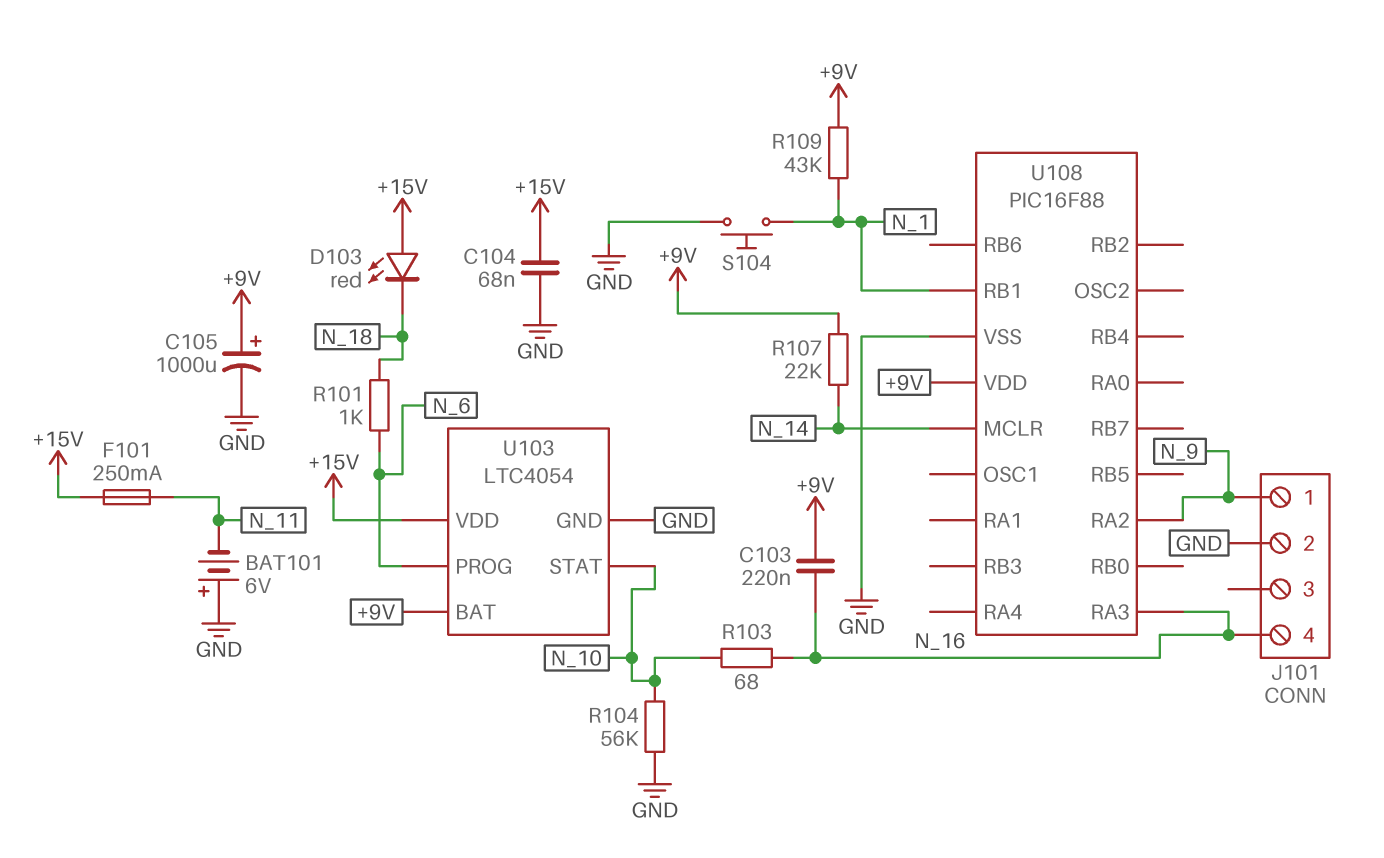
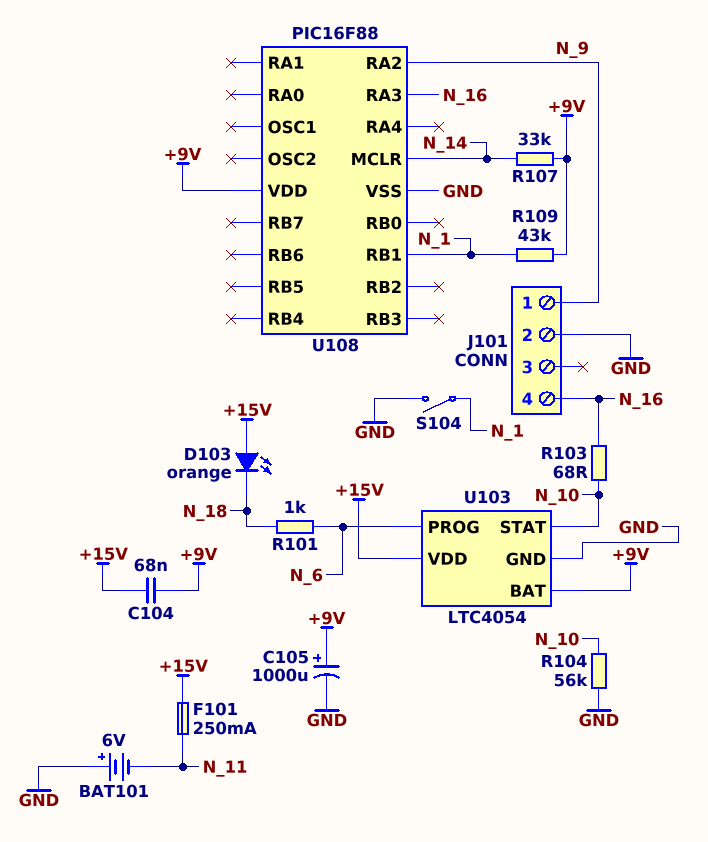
C103: 220nF (+9V, N_16) -> none
C104: 68nF (+15V, GND) -> 68nF (+9V, +15V)
D103: LED red (A +15V, K N_18) -> LED orange (A +15V, K N_18)
R107: 22k (+9V, N_14) -> 33k (+9V, N_14)
S104: button (GND, N_1) -> switch (GND, N_1)

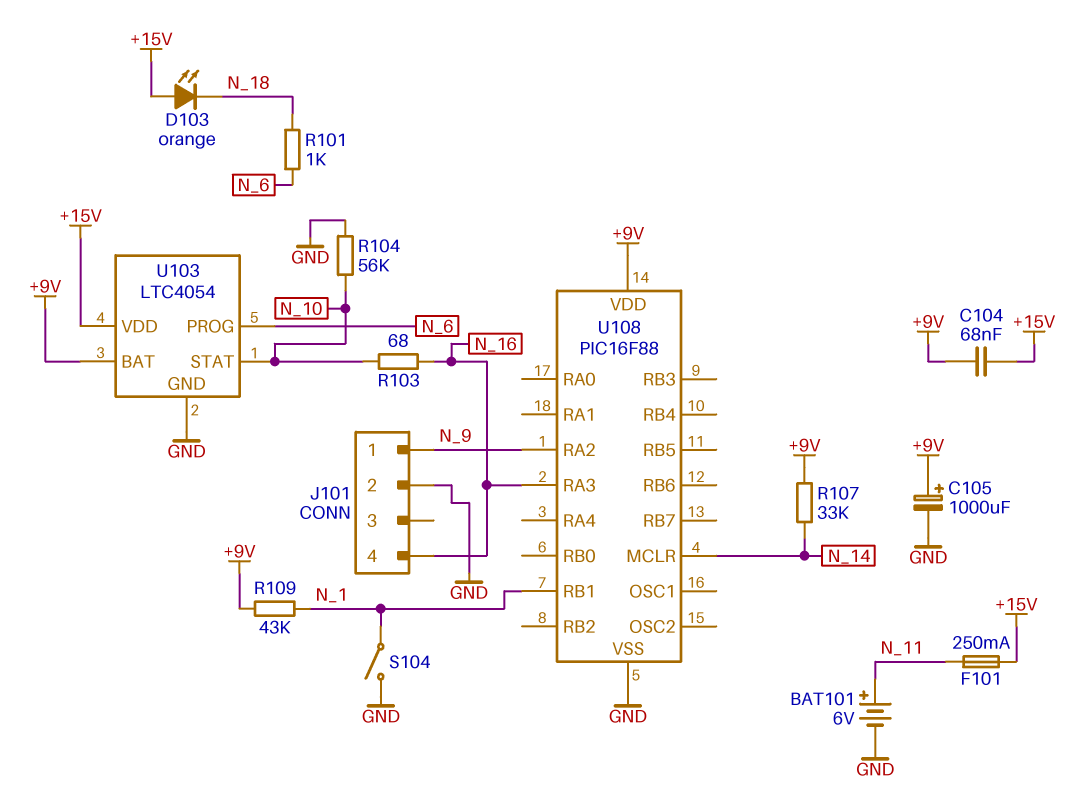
BAT101: 6V (plus GND, minus N_11) -> 6V (plus N_11, minus GND)

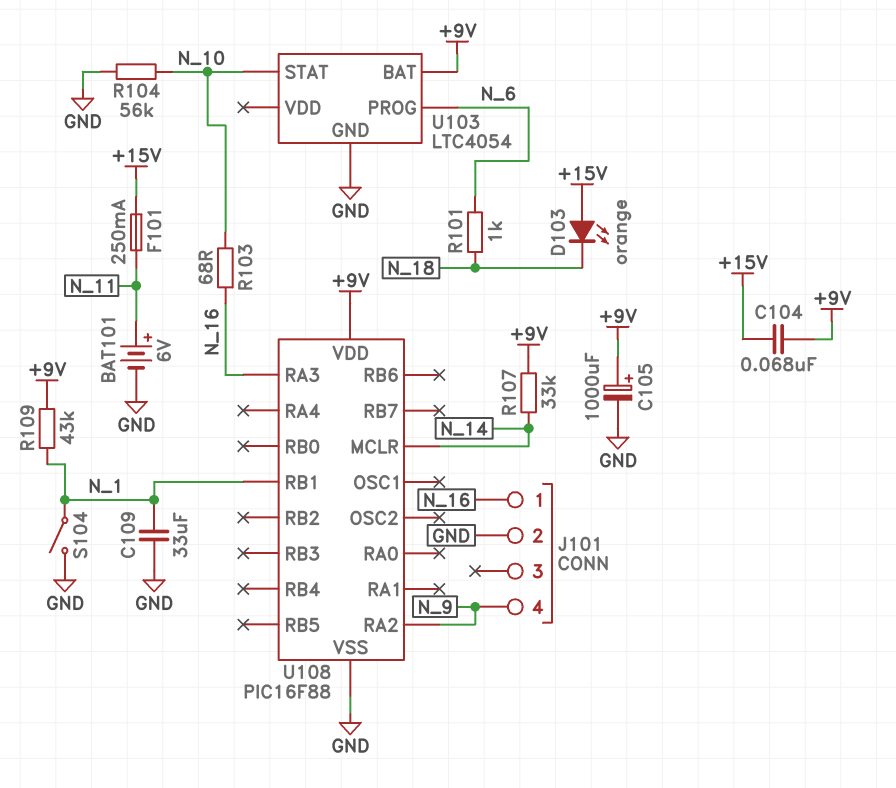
C109: none -> 33uF (GND, N_1)
J101 pin 1: N_9 -> N_16
J101 pin 4: N_16 -> N_9
U103 pin VDD: +15V -> none

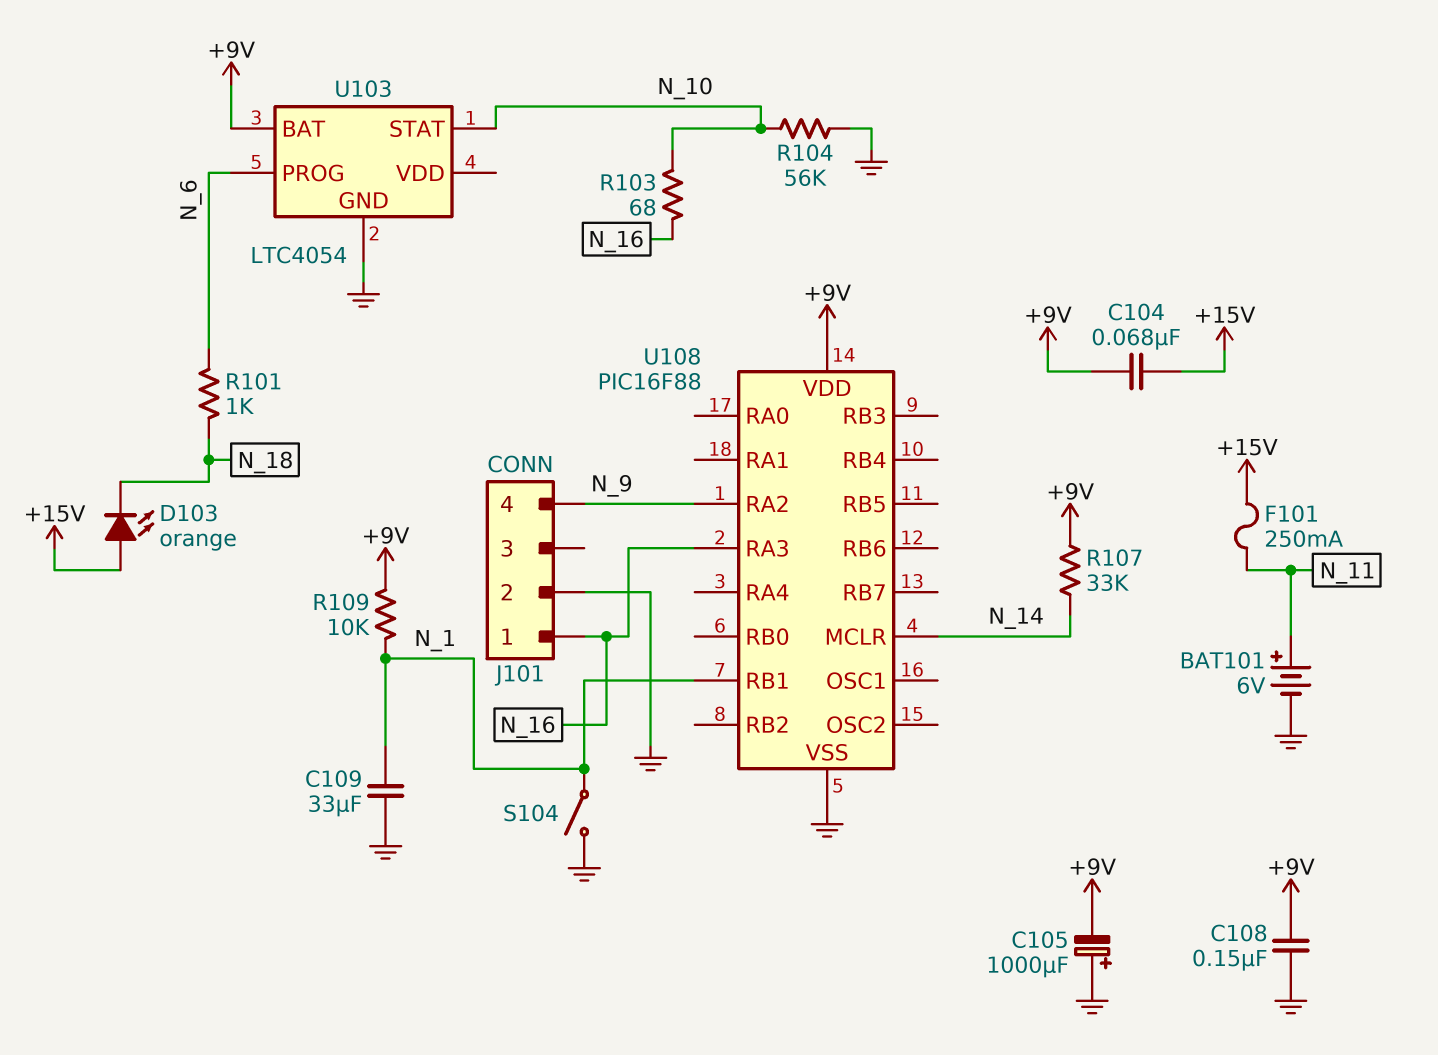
C105: 1000uF (plus +9V, minus GND) -> 1000uF (plus GND, minus +9V)
C108: none -> 150nF (+9V, GND)
R109: 43k (+9V, N_1) -> 10k (+9V, N_1)

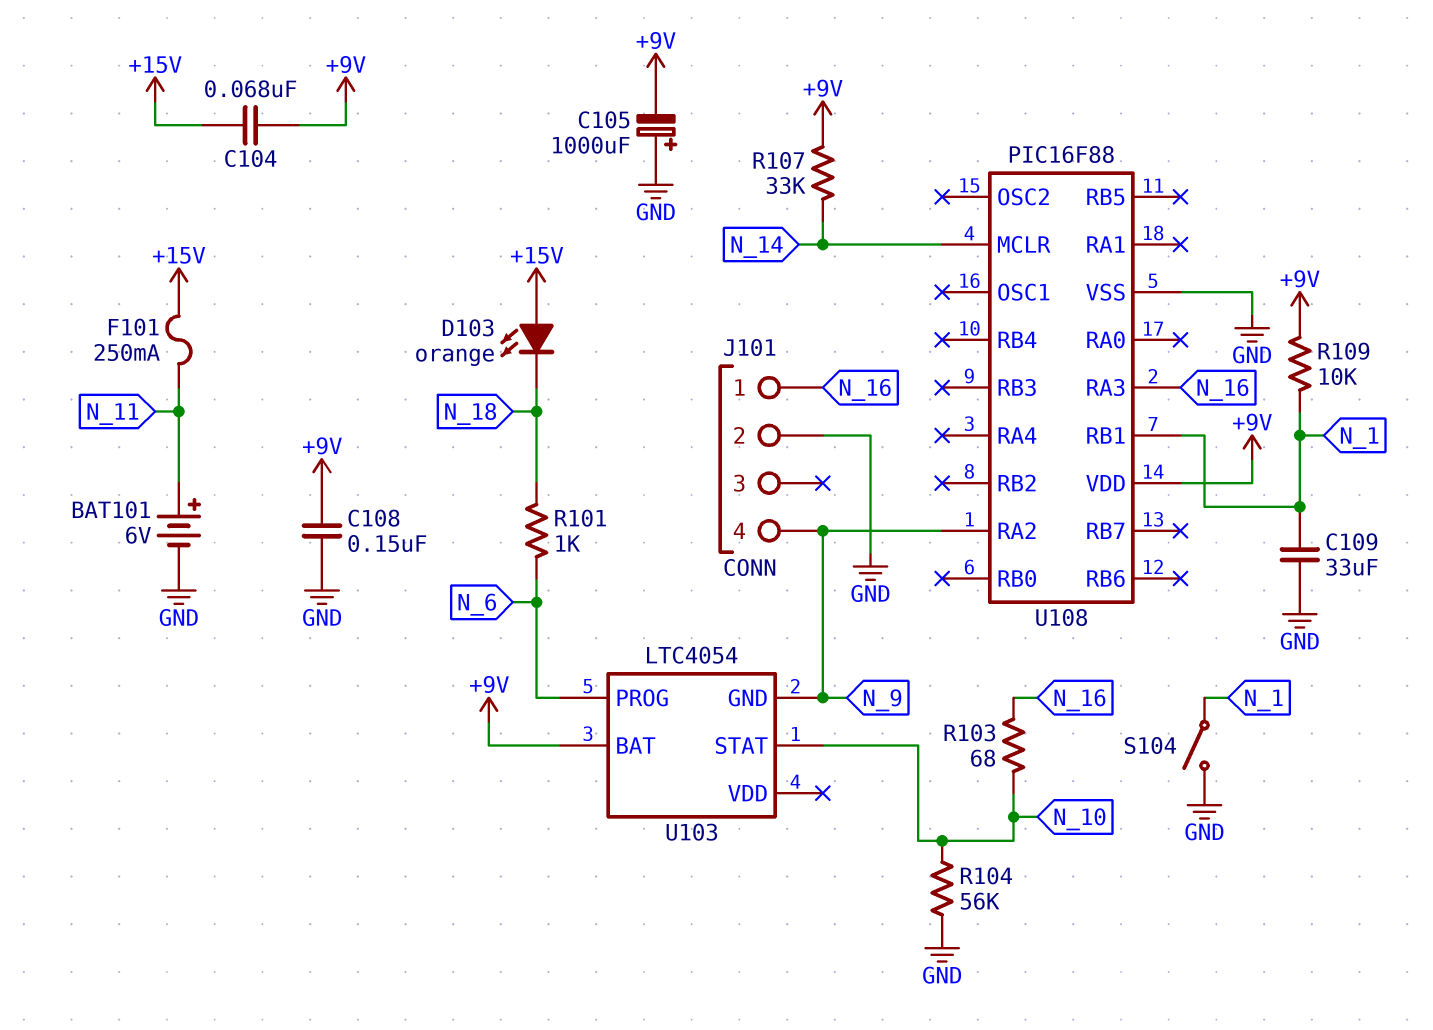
U103 pin GND: GND -> N_9

